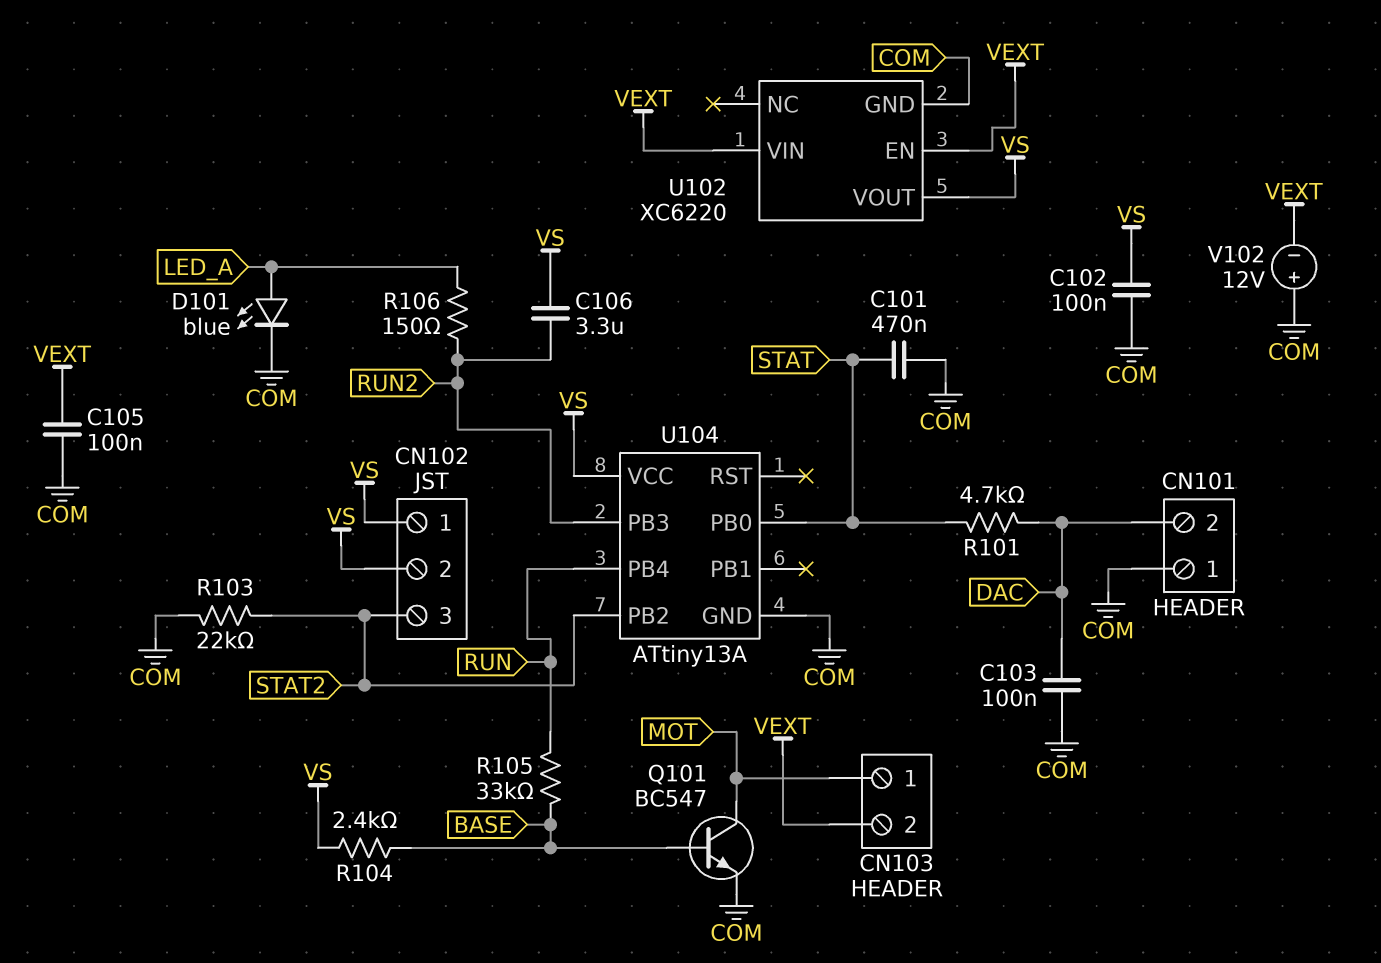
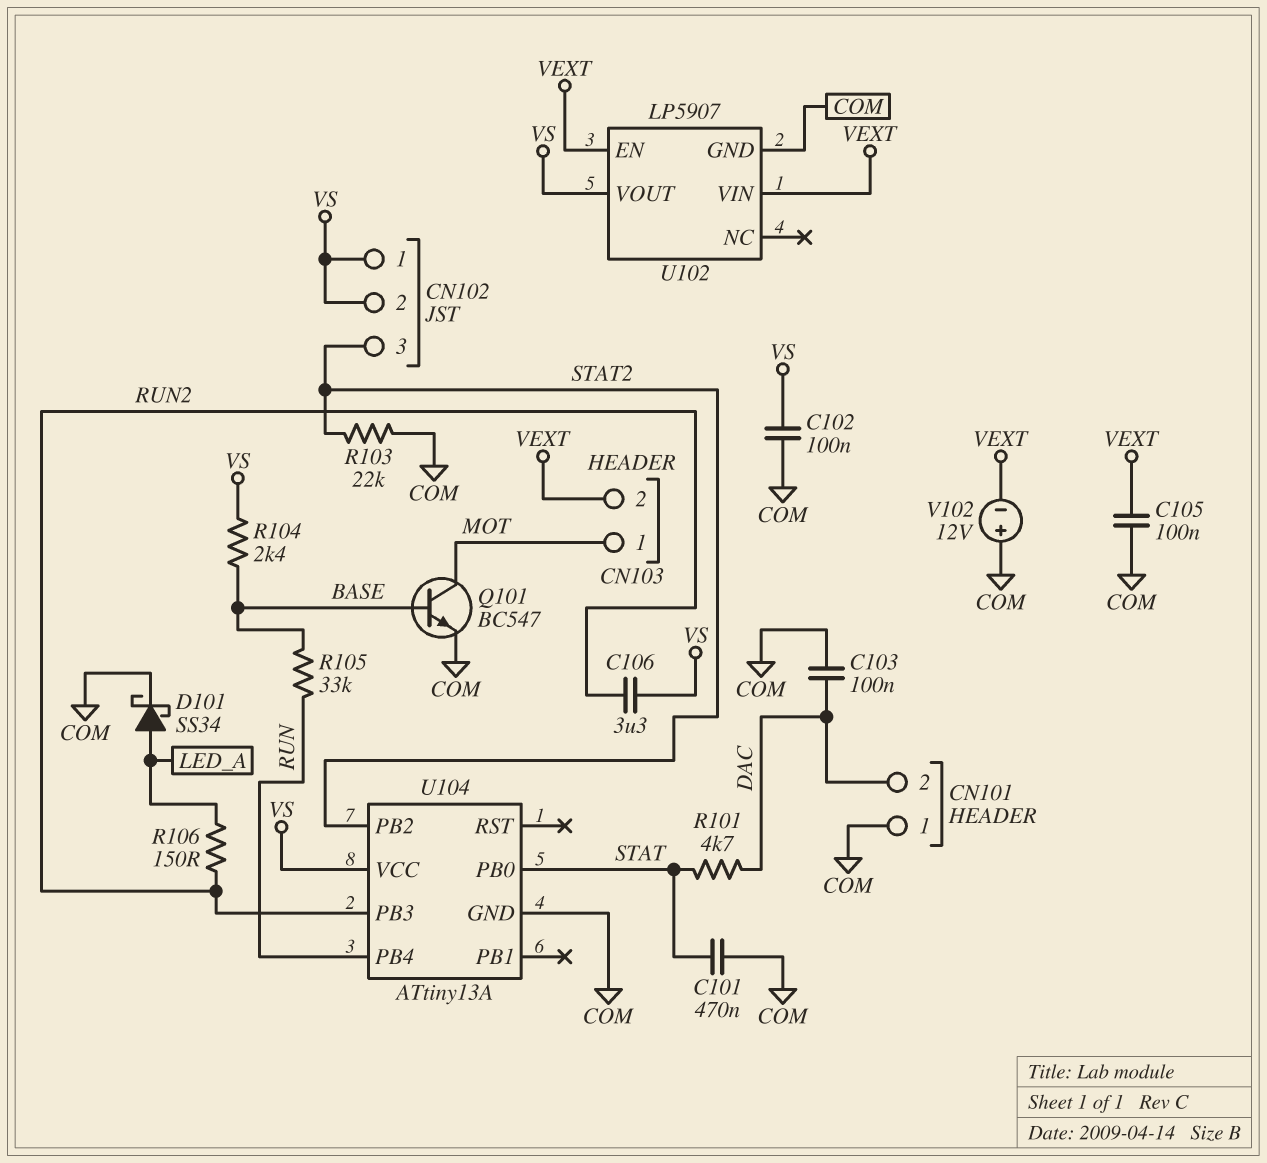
D101: LED blue (A LED_A, K COM) -> schottky SS34 (A LED_A, K COM)
U102: XC6220 -> LP5907

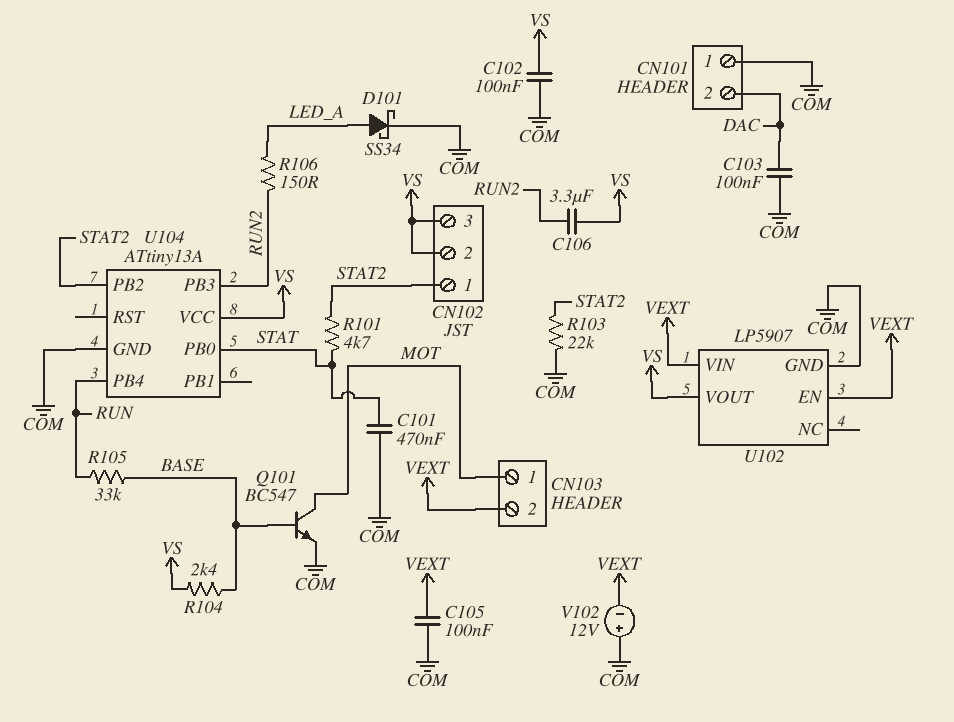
CN102 pin 1: VS -> STAT2
CN102 pin 3: STAT2 -> VS
R101: 4.7k (DAC, STAT) -> 4.7k (STAT, STAT2)

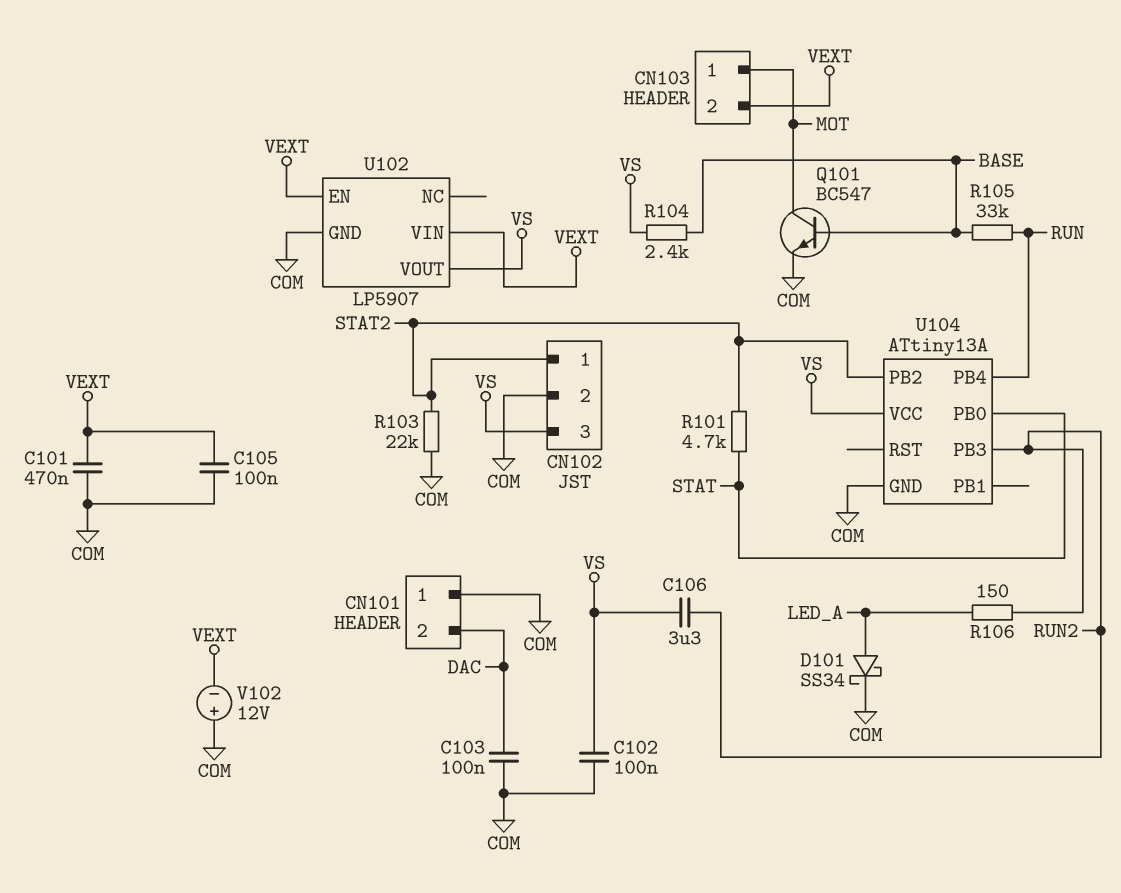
C101: 470nF (COM, STAT) -> 470nF (COM, VEXT)
CN102 pin 2: VS -> COM

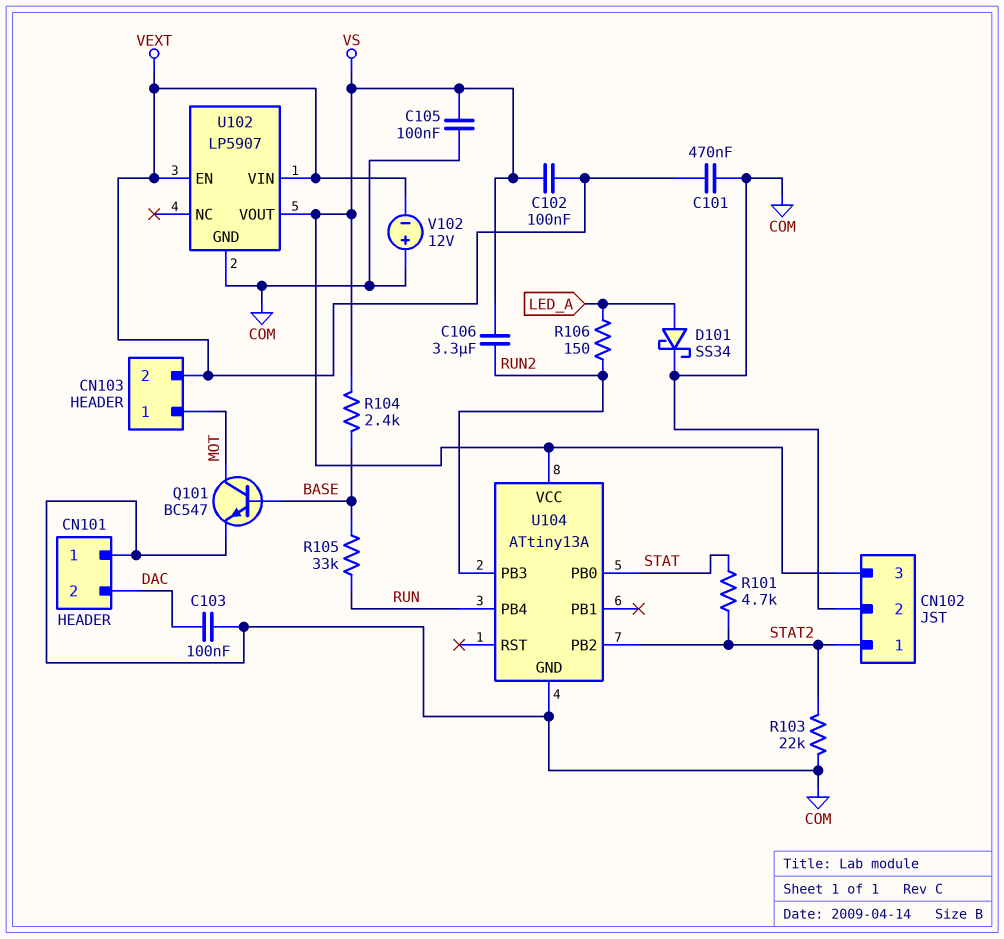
C102: 100nF (COM, VS) -> 100nF (VEXT, VS)
C105: 100nF (COM, VEXT) -> 100nF (COM, VS)

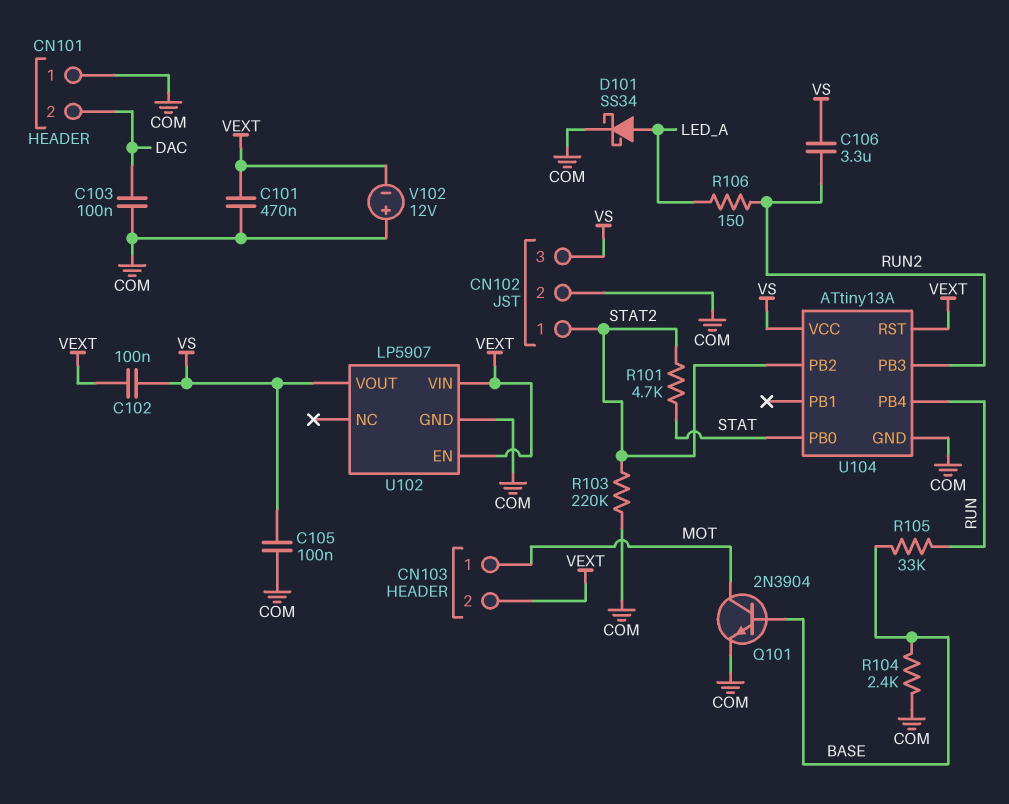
Q101: NPN BC547 (B BASE, C MOT, E COM) -> NPN 2N3904 (B BASE, C MOT, E COM)
R103: 22k (COM, STAT2) -> 220k (COM, STAT2)
R104: 2.4k (BASE, VS) -> 2.4k (BASE, COM)
U104 pin RST: none -> VEXT

